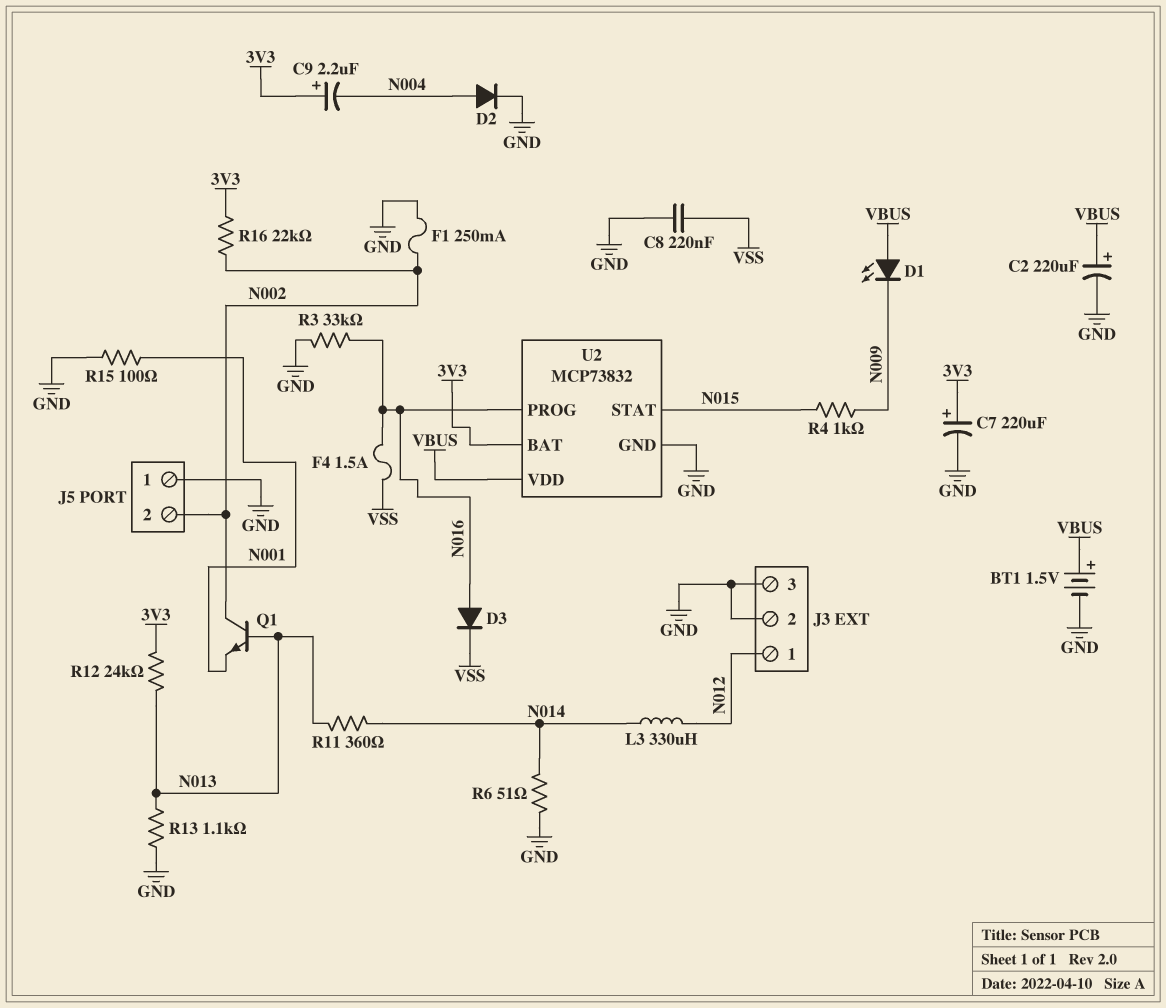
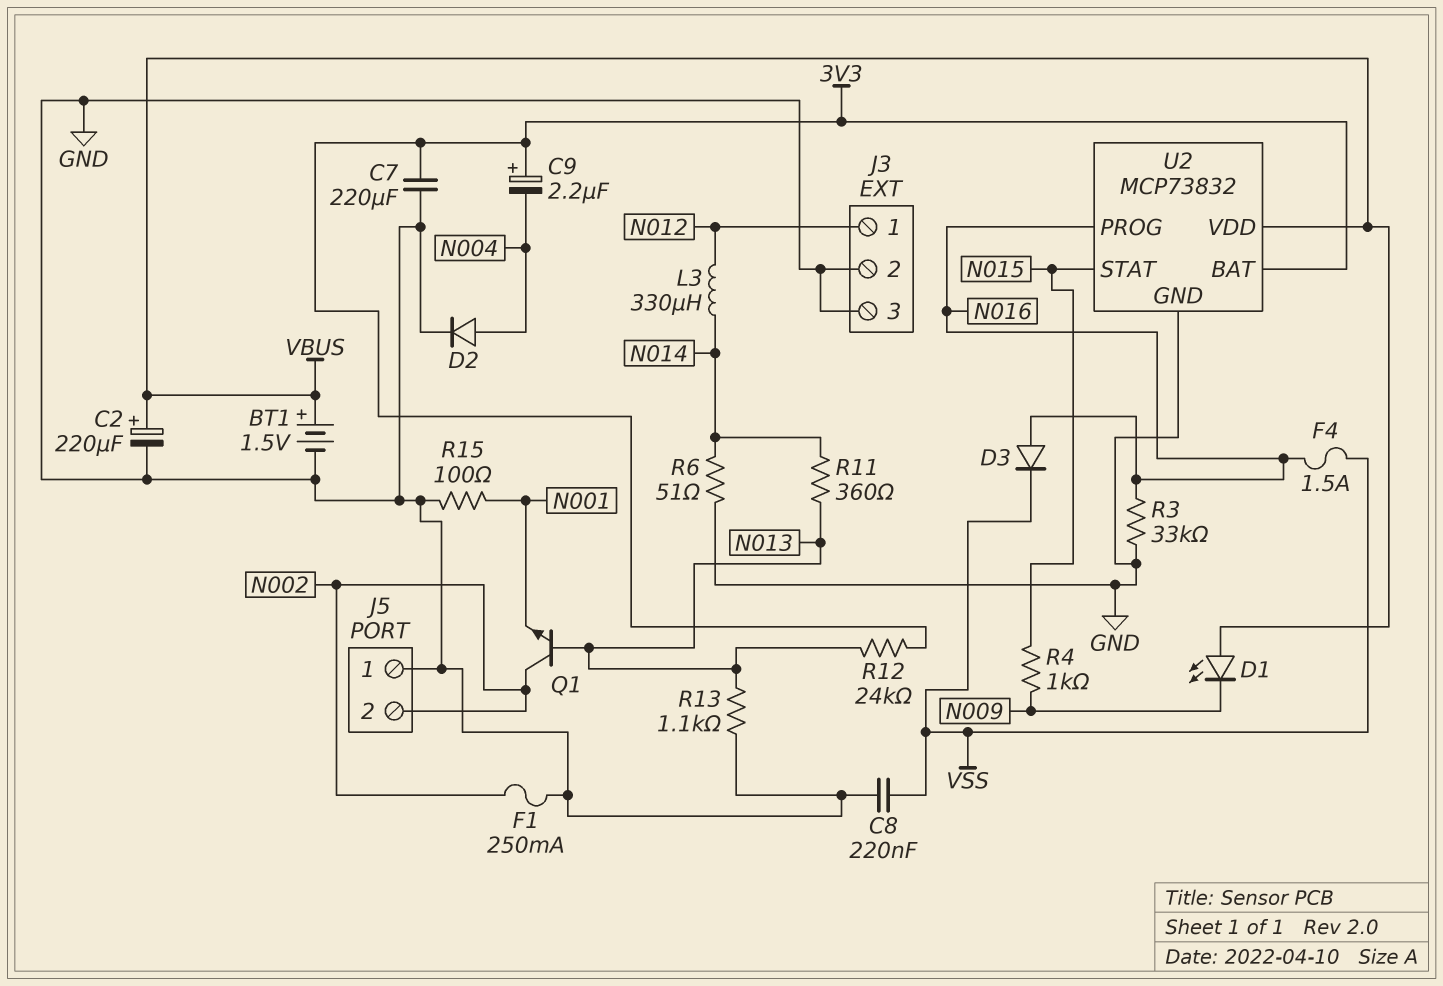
C7: 220uF (plus 3V3, minus GND) -> 220uF (3V3, GND)
R16: 22k (3V3, N002) -> none

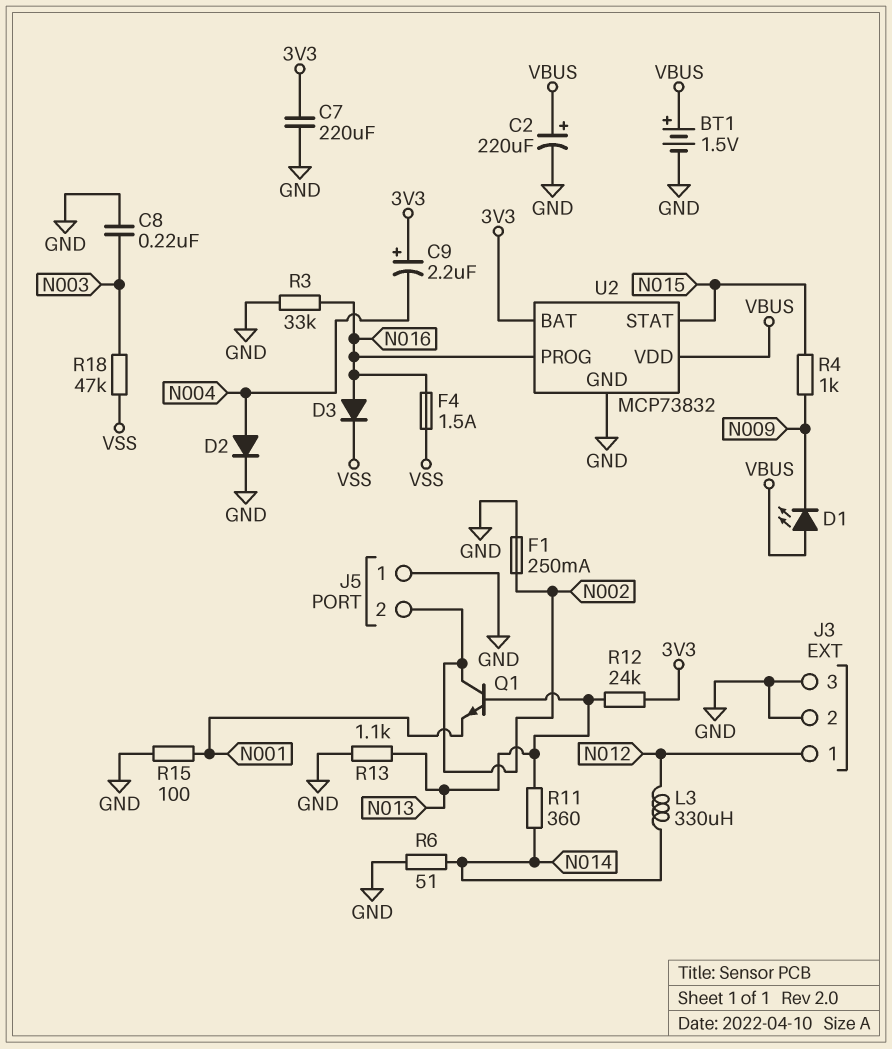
C8: 220nF (GND, VSS) -> 220nF (GND, N003)
R18: none -> 47k (N003, VSS)

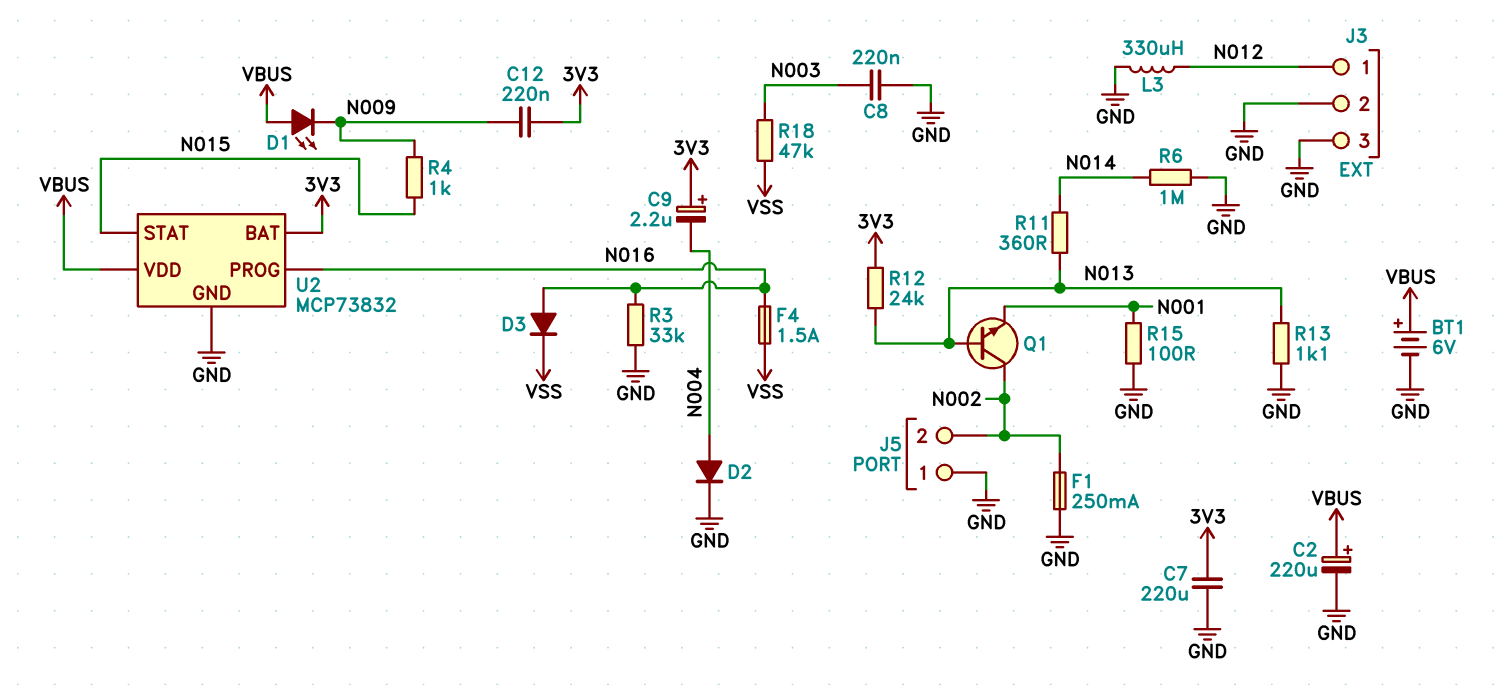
BT1: 1.5V (plus VBUS, minus GND) -> 6V (plus VBUS, minus GND)
C12: none -> 220nF (3V3, N009)
L3: 330uH (N012, N014) -> 330uH (GND, N012)
R6: 51 (GND, N014) -> 1M (GND, N014)

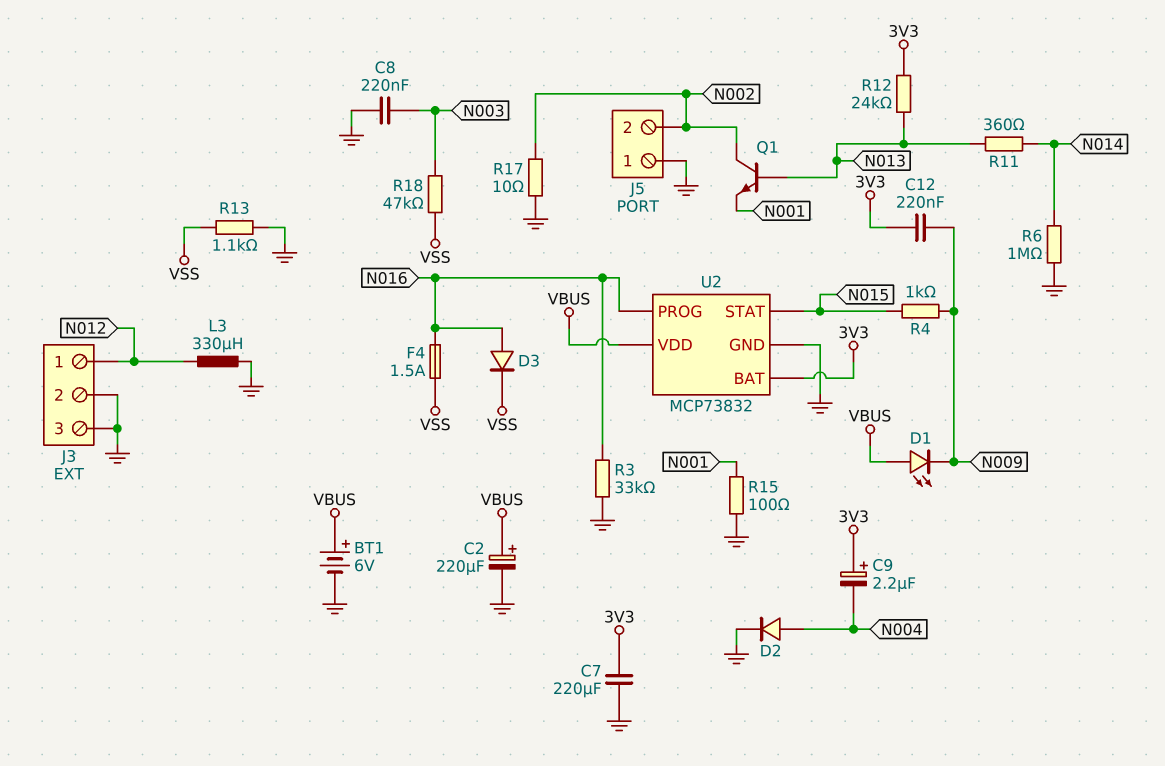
F1: 250mA (GND, N002) -> none
R13: 1.1k (GND, N013) -> 1.1k (GND, VSS)
R17: none -> 10 (GND, N002)

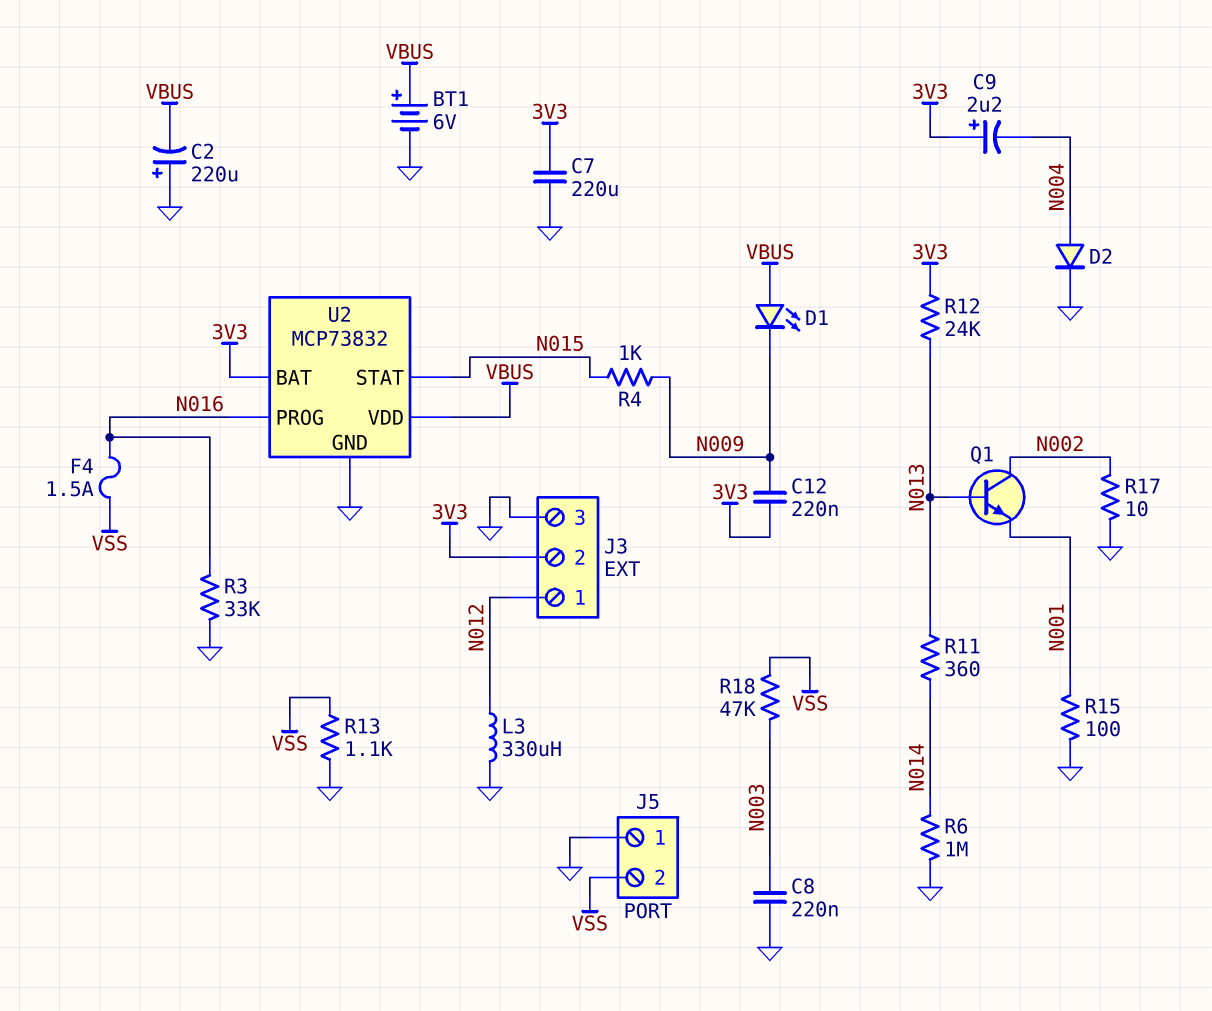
C2: 220uF (plus VBUS, minus GND) -> 220uF (plus GND, minus VBUS)
D3: diode (A N016, K VSS) -> none
J3 pin 2: GND -> 3V3
J5 pin 2: N002 -> VSS

